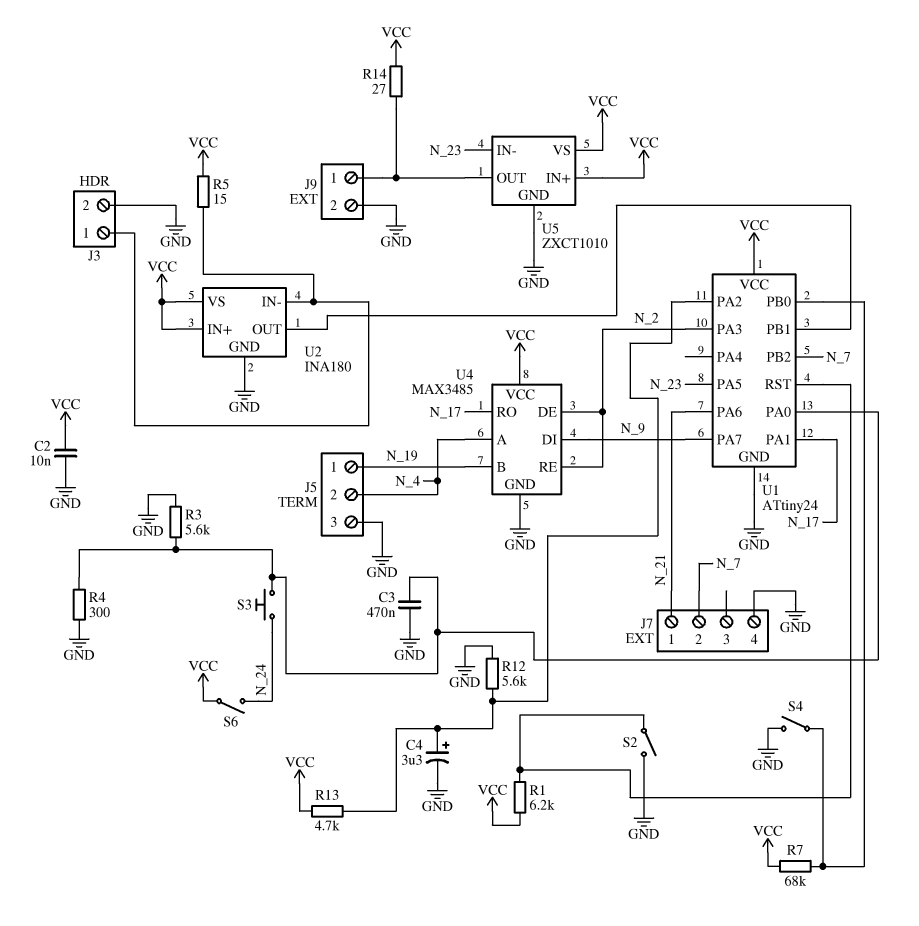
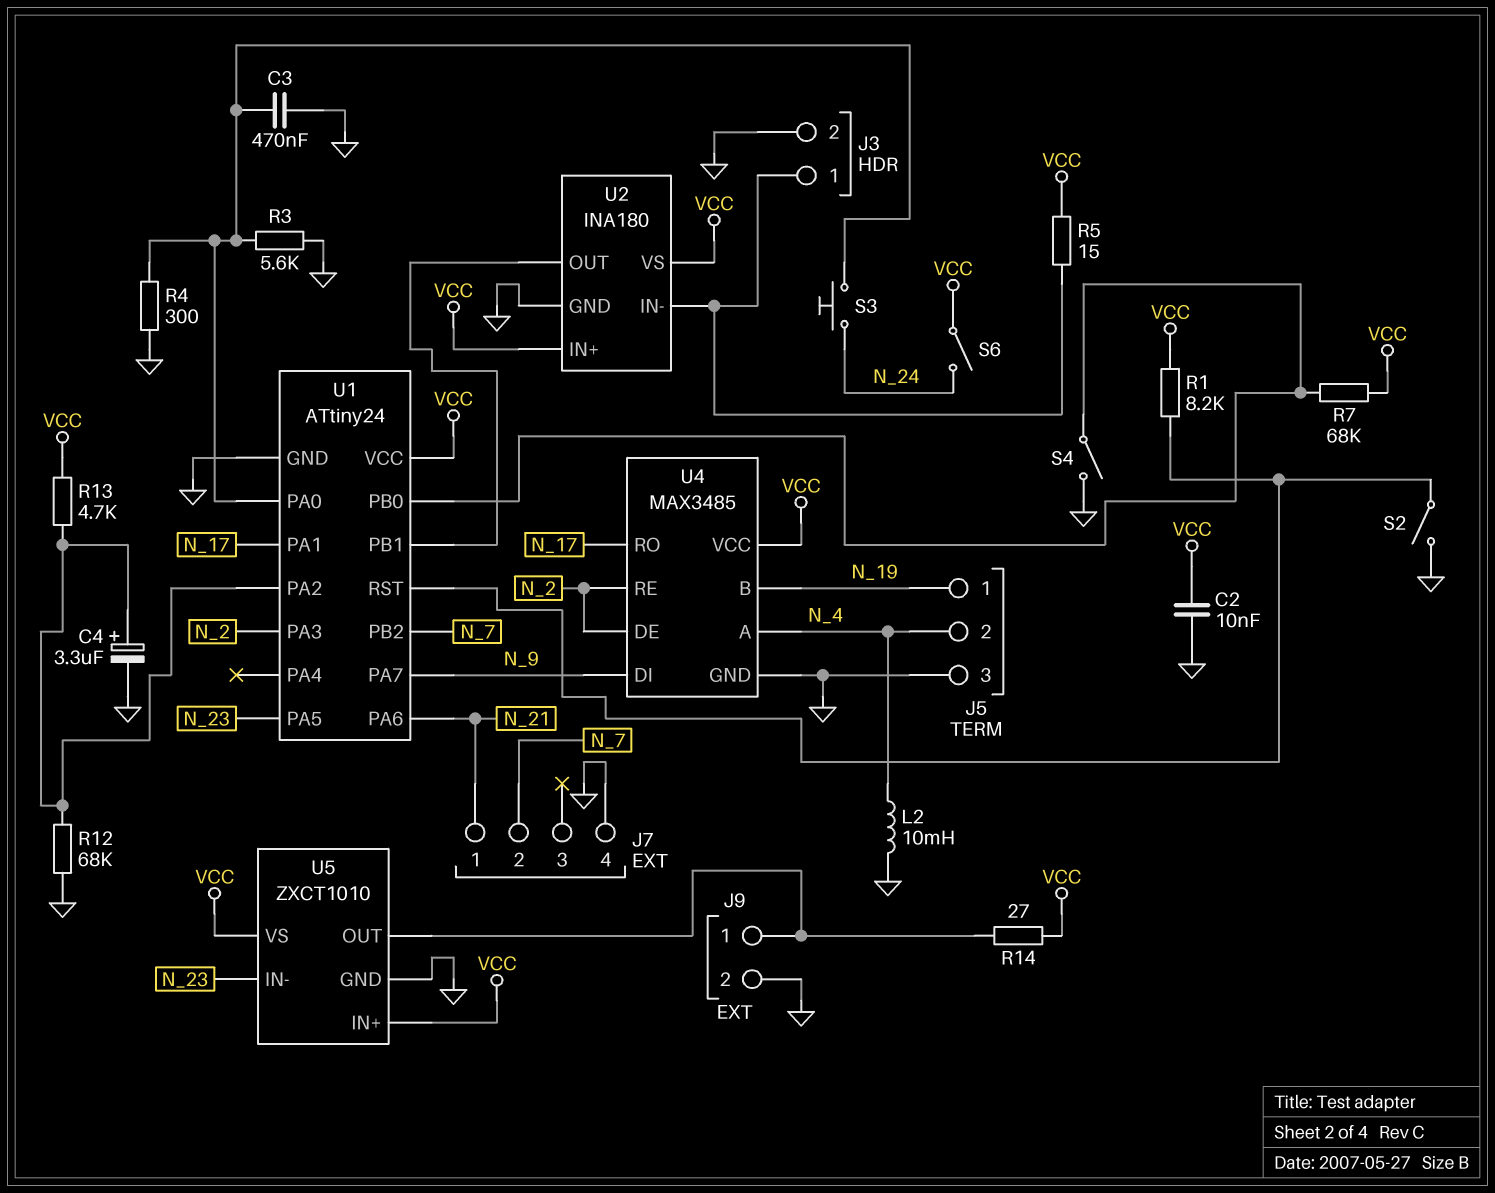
L2: none -> 10mH (GND, N_4)
R1: 6.2k (U1/RST, VCC) -> 8.2k (U1/RST, VCC)
R12: 5.6k (GND, U1/PA2) -> 68k (GND, U1/PA2)

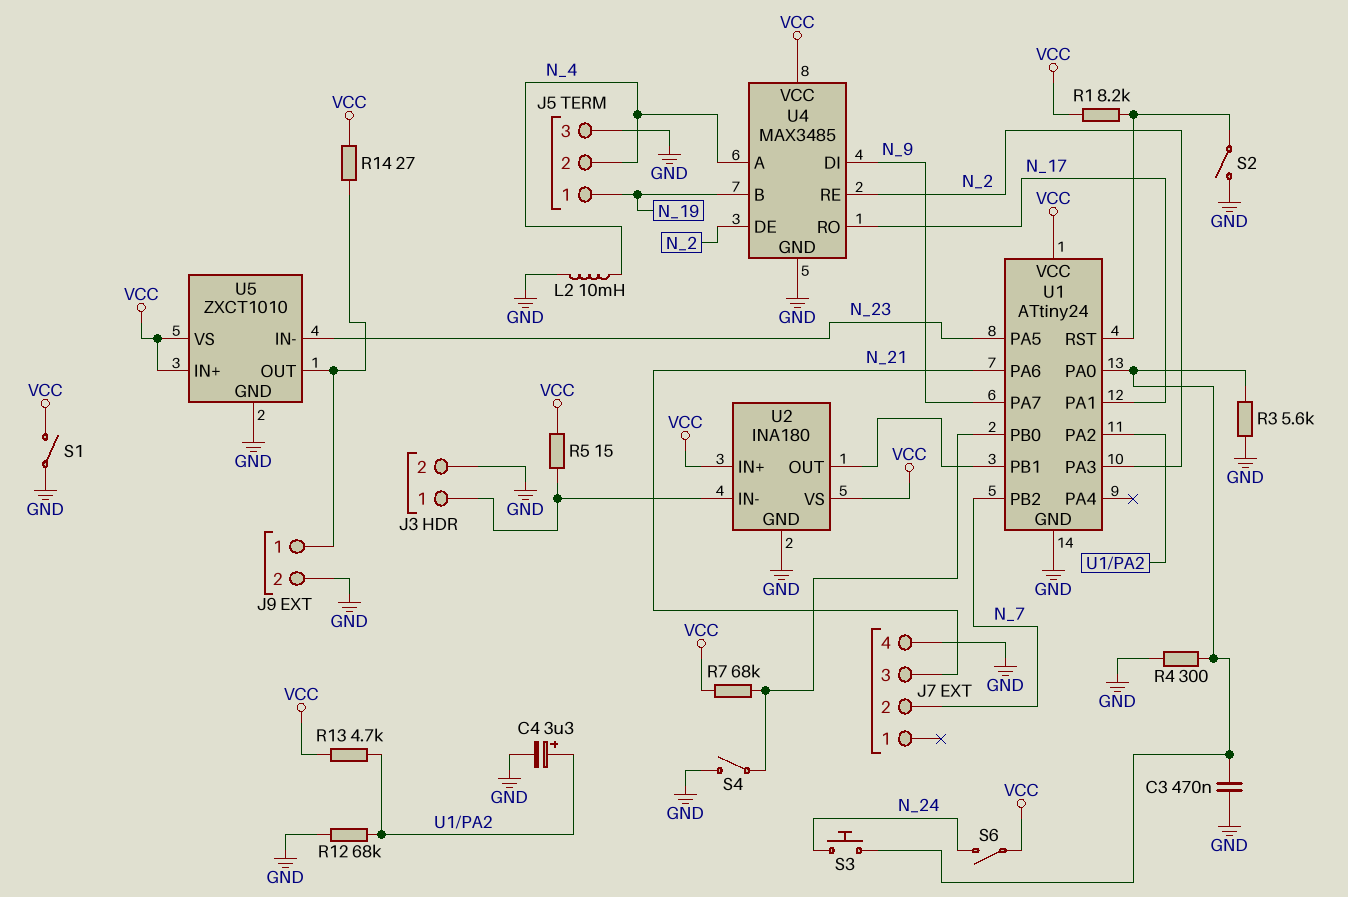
C2: 10nF (GND, VCC) -> none
J7 pin 1: N_21 -> none
J7 pin 3: none -> N_21
S1: none -> switch (GND, VCC)

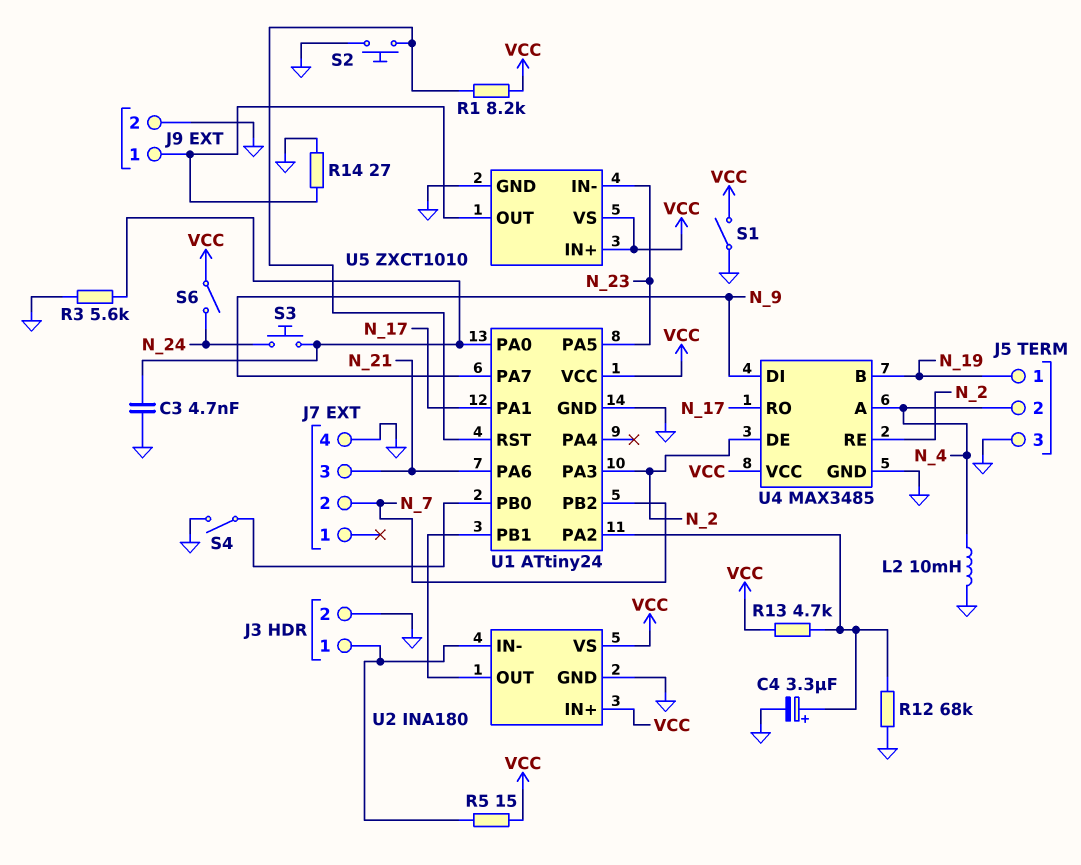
C3: 470nF (GND, U1/PA0) -> 4.7nF (GND, U1/PA0)
R4: 300 (GND, U1/PA0) -> none
R7: 68k (U1/PB0, VCC) -> none
R14: 27 (J9/1, VCC) -> 27 (GND, J9/1)
S2: switch (GND, U1/RST) -> button (GND, U1/RST)

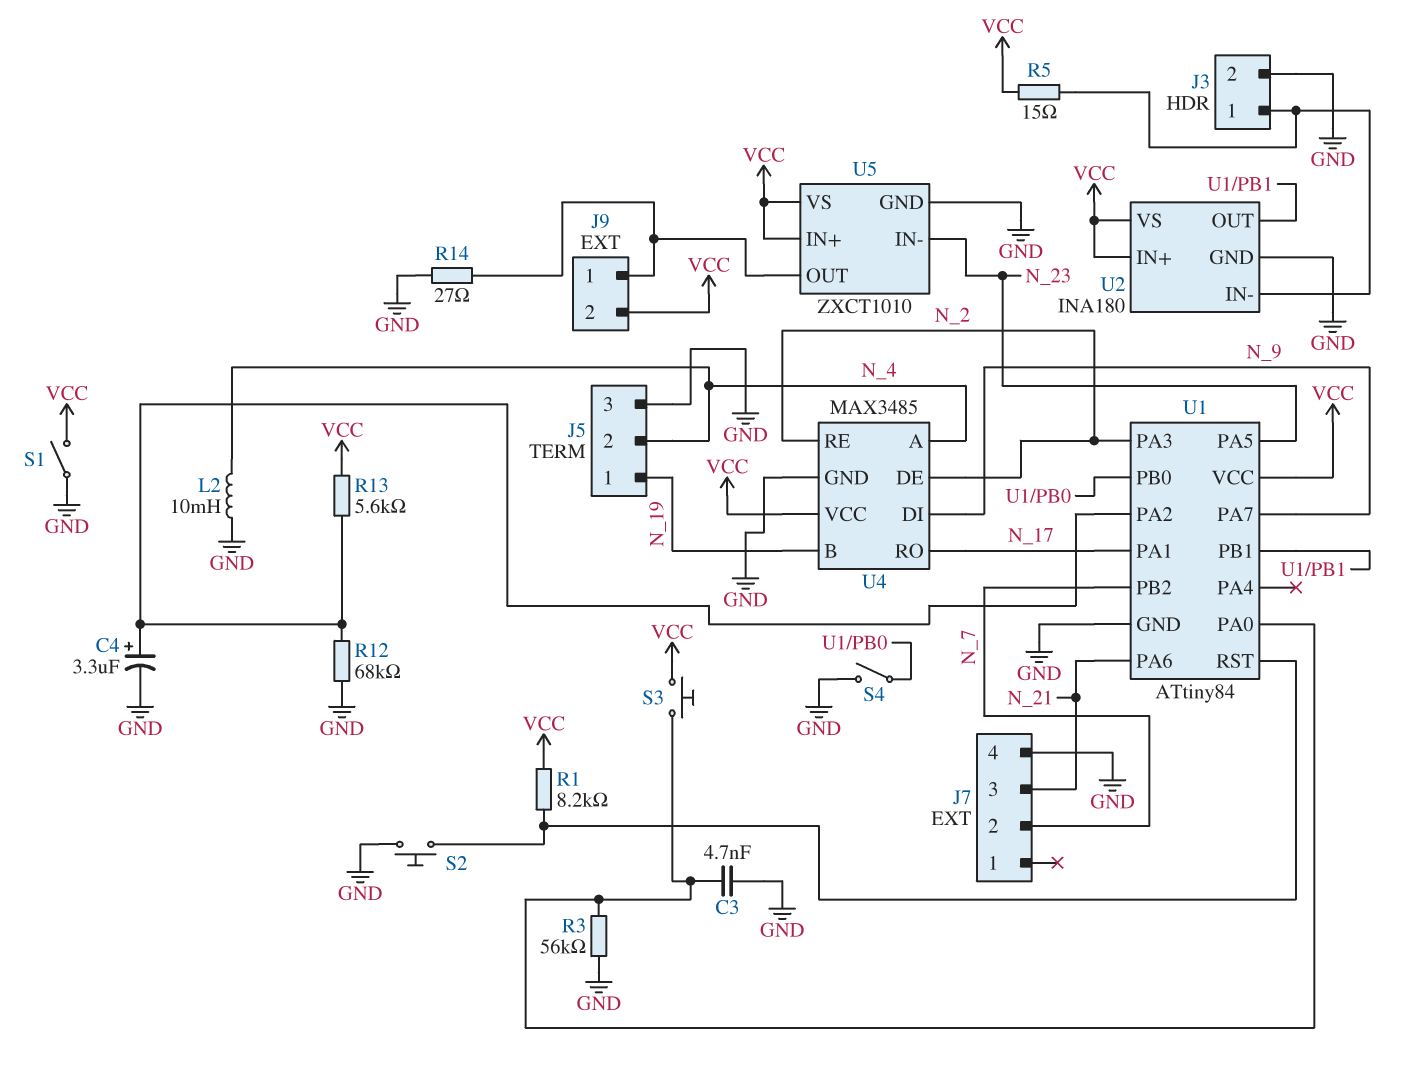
J9 pin 2: GND -> VCC
R3: 5.6k (GND, U1/PA0) -> 56k (GND, U1/PA0)
R13: 4.7k (U1/PA2, VCC) -> 5.6k (U1/PA2, VCC)
S3: button (N_24, U1/PA0) -> button (U1/PA0, VCC)
S6: switch (N_24, VCC) -> none
U1: ATtiny24 -> ATtiny84

